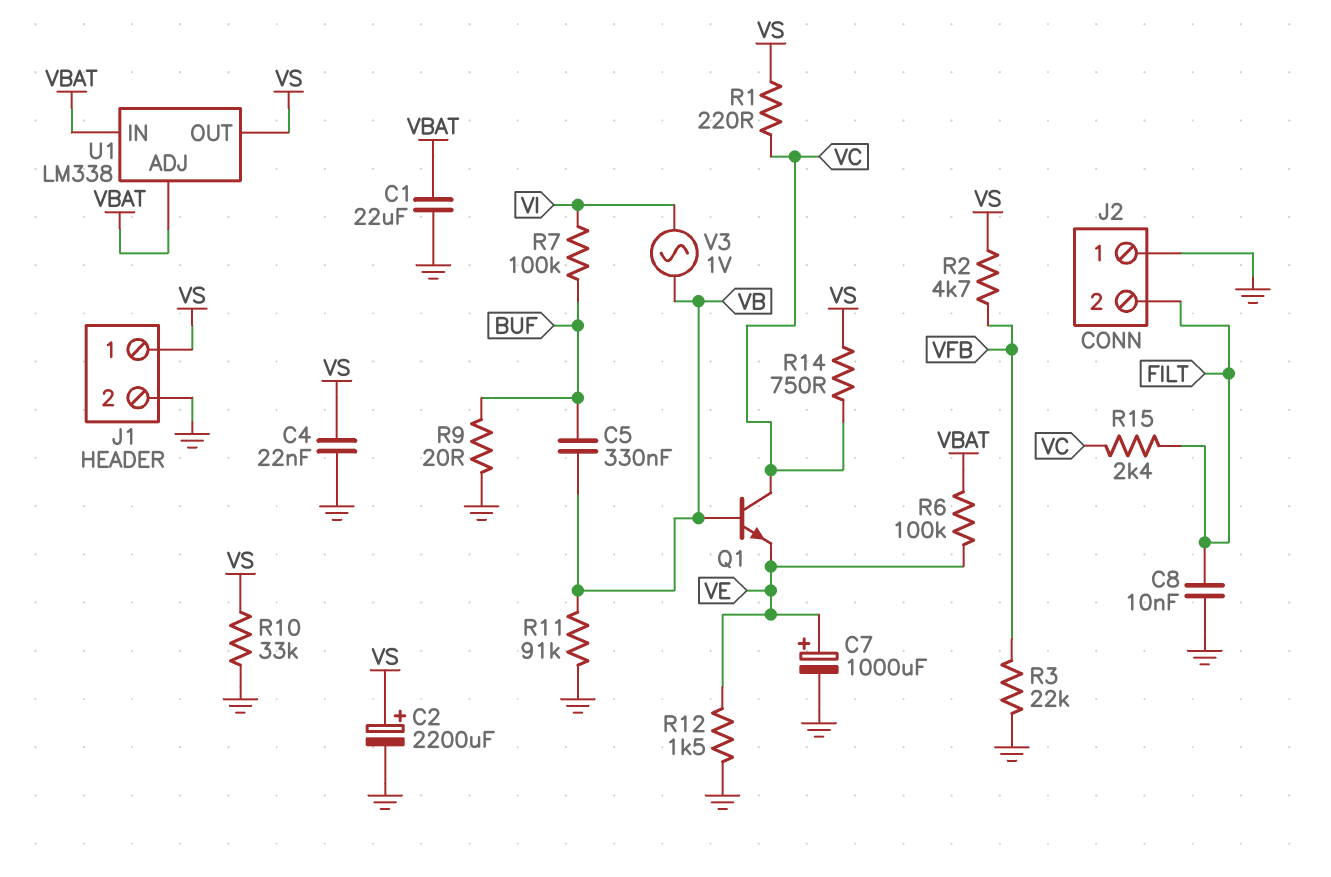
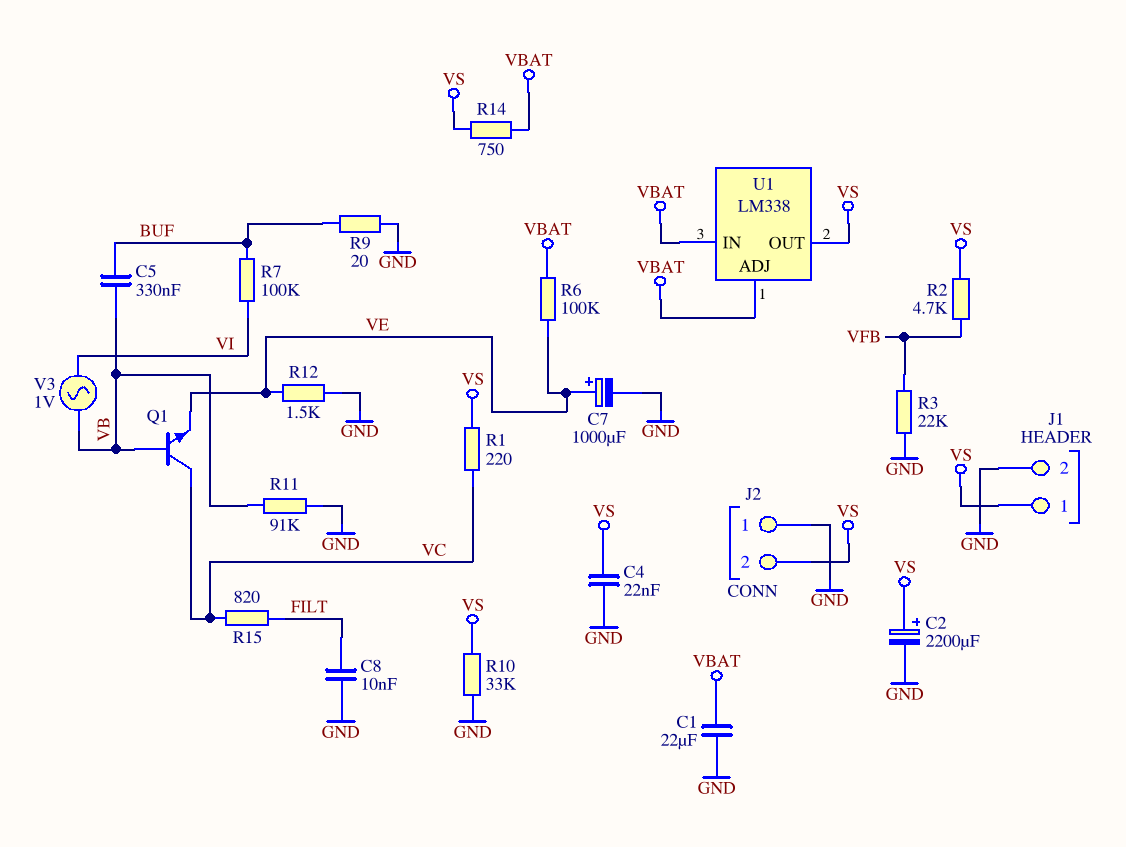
J2 pin 2: FILT -> VS
R14: 750 (VC, VS) -> 750 (VBAT, VS)
R15: 2.4k (FILT, VC) -> 820 (FILT, VC)

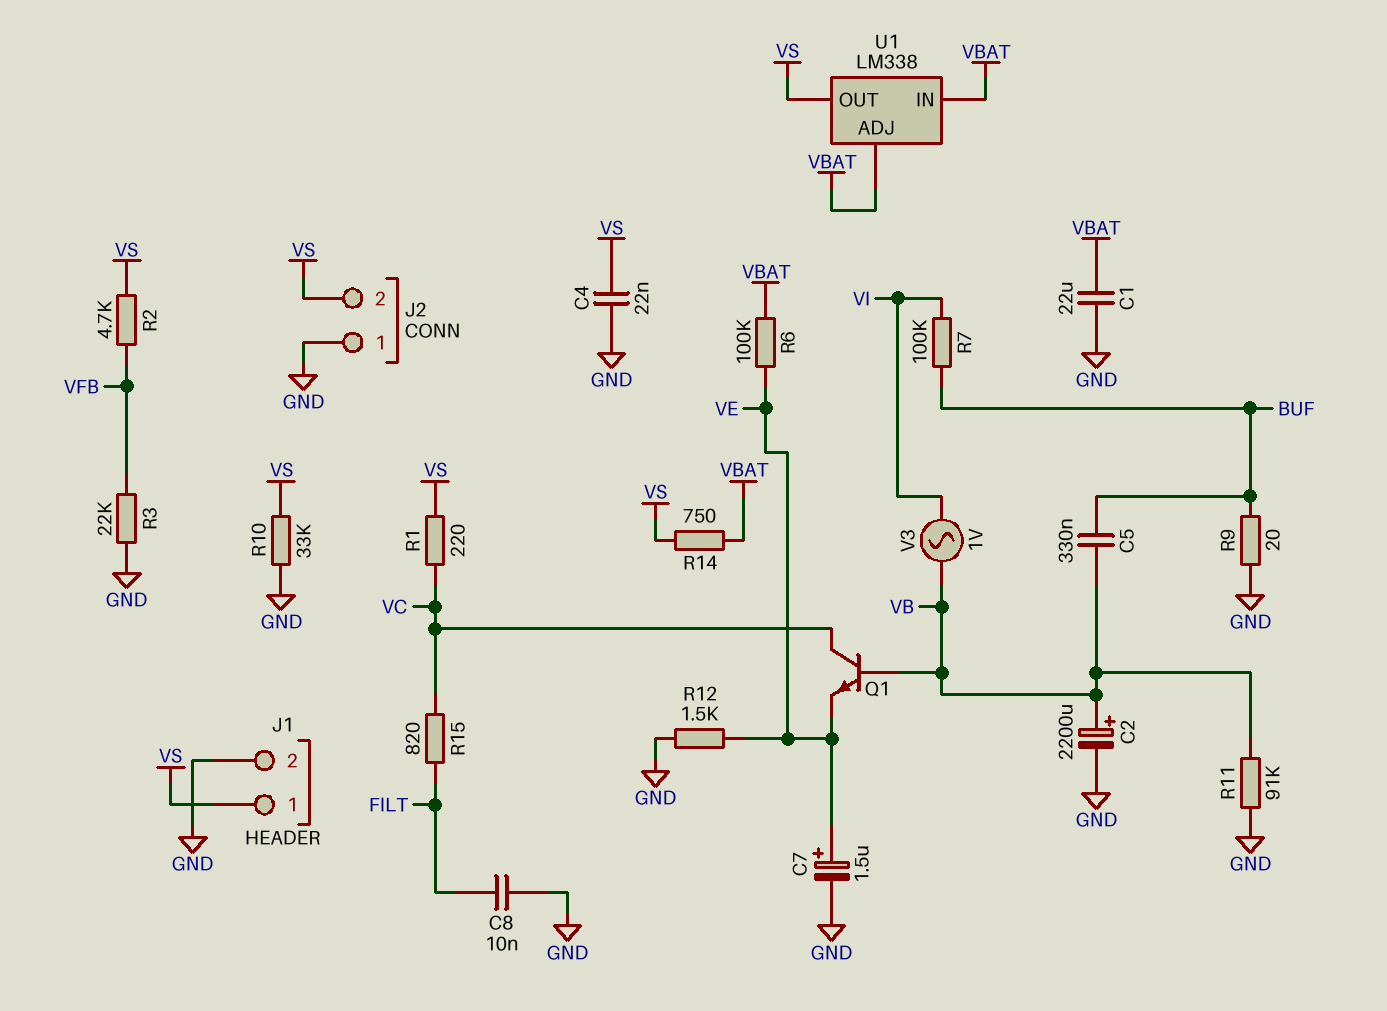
C2: 2200uF (plus VS, minus GND) -> 2200uF (plus VB, minus GND)
C7: 1000uF (plus VE, minus GND) -> 1.5uF (plus VE, minus GND)

